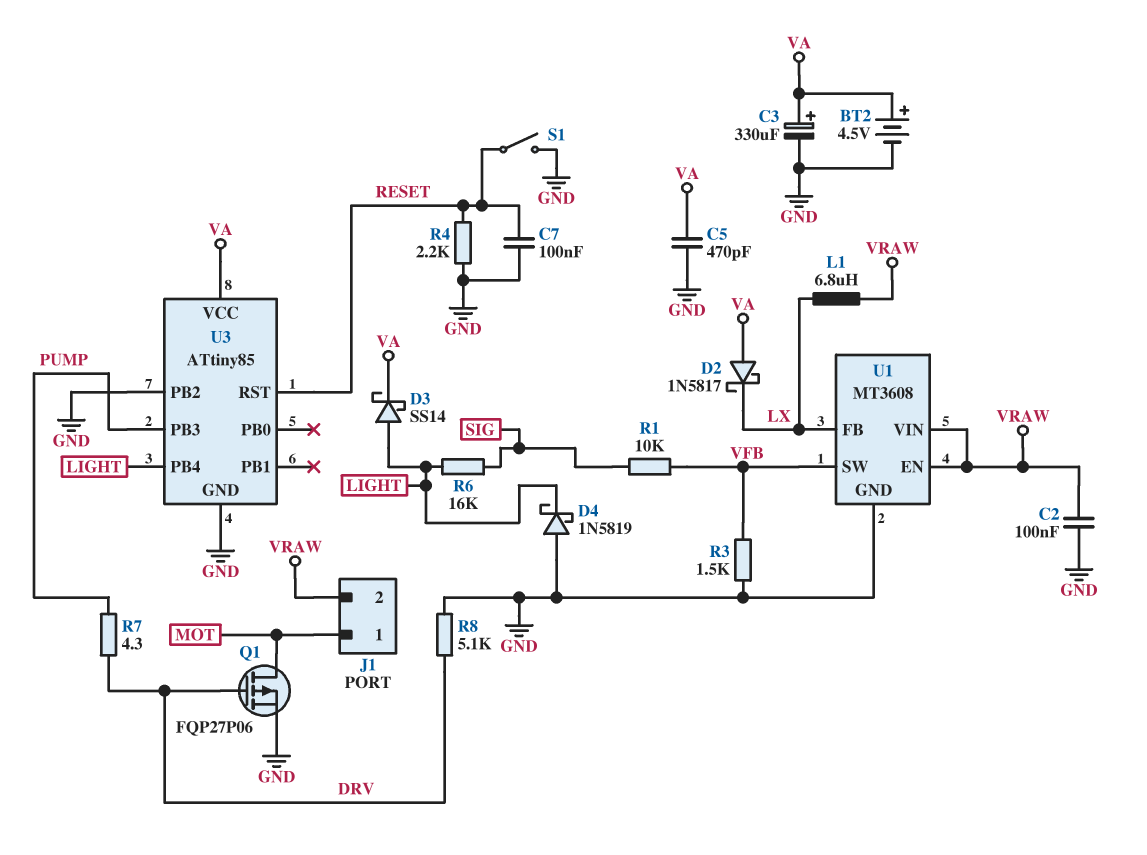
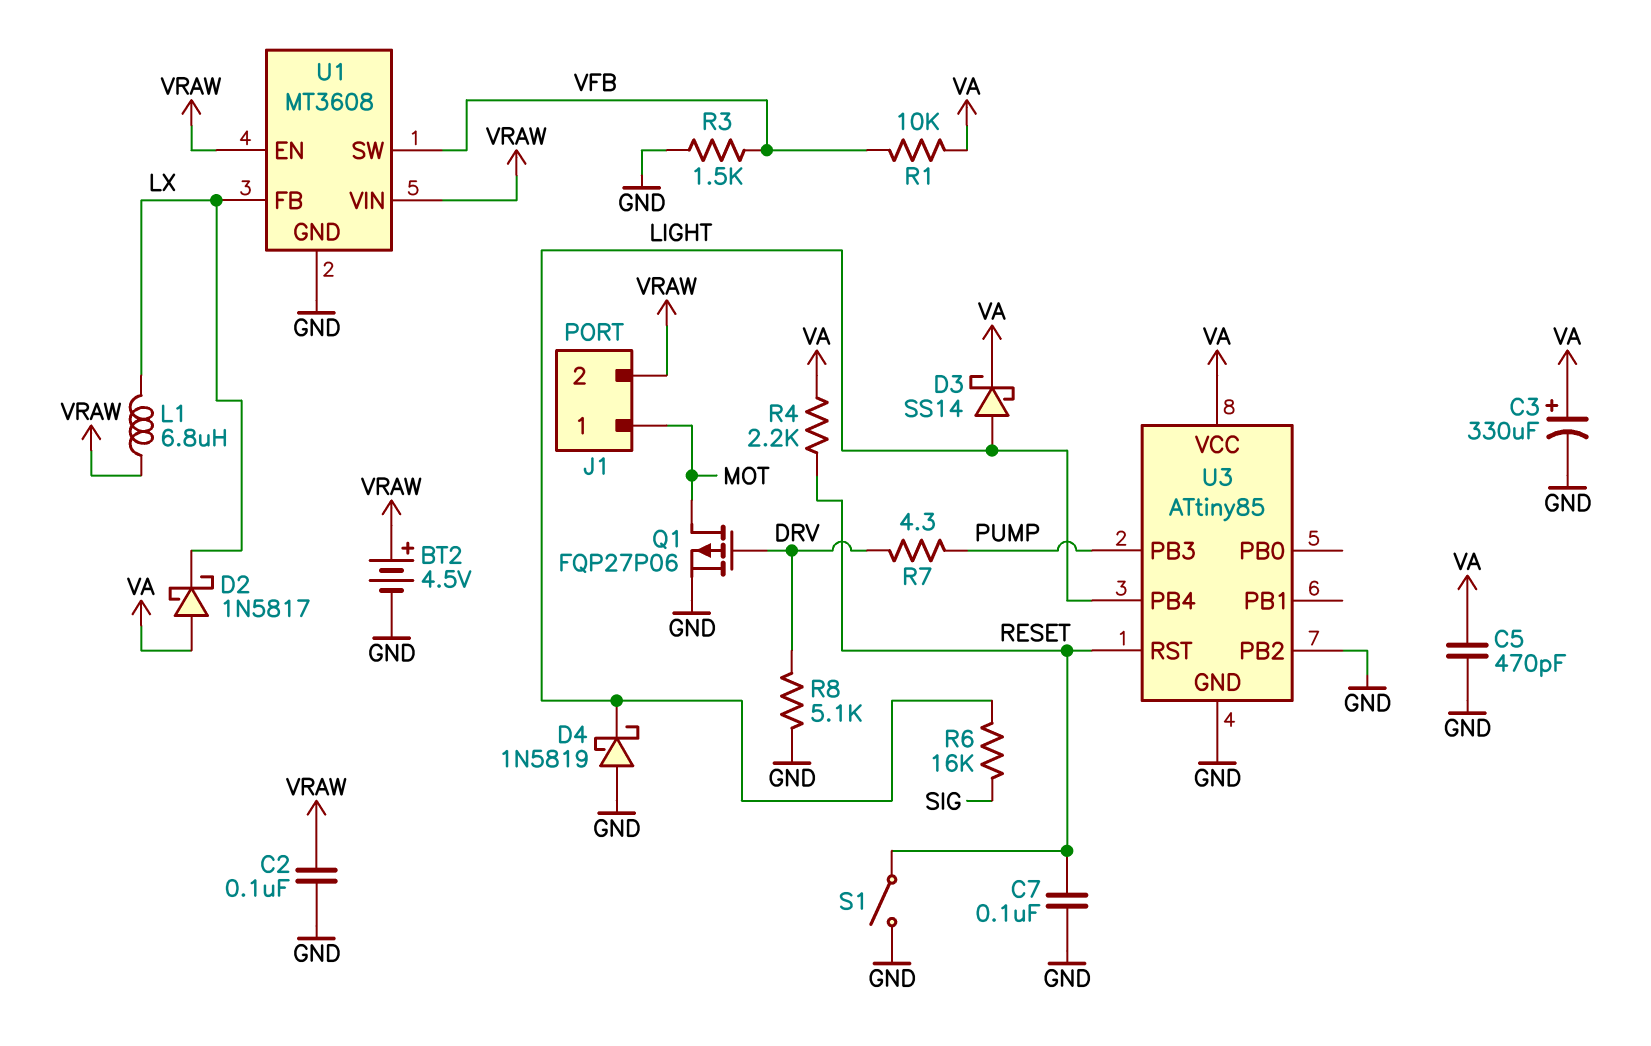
BT2: 4.5V (plus VA, minus GND) -> 4.5V (plus VRAW, minus GND)
R1: 10k (SIG, VFB) -> 10k (VA, VFB)
R4: 2.2k (GND, RESET) -> 2.2k (RESET, VA)

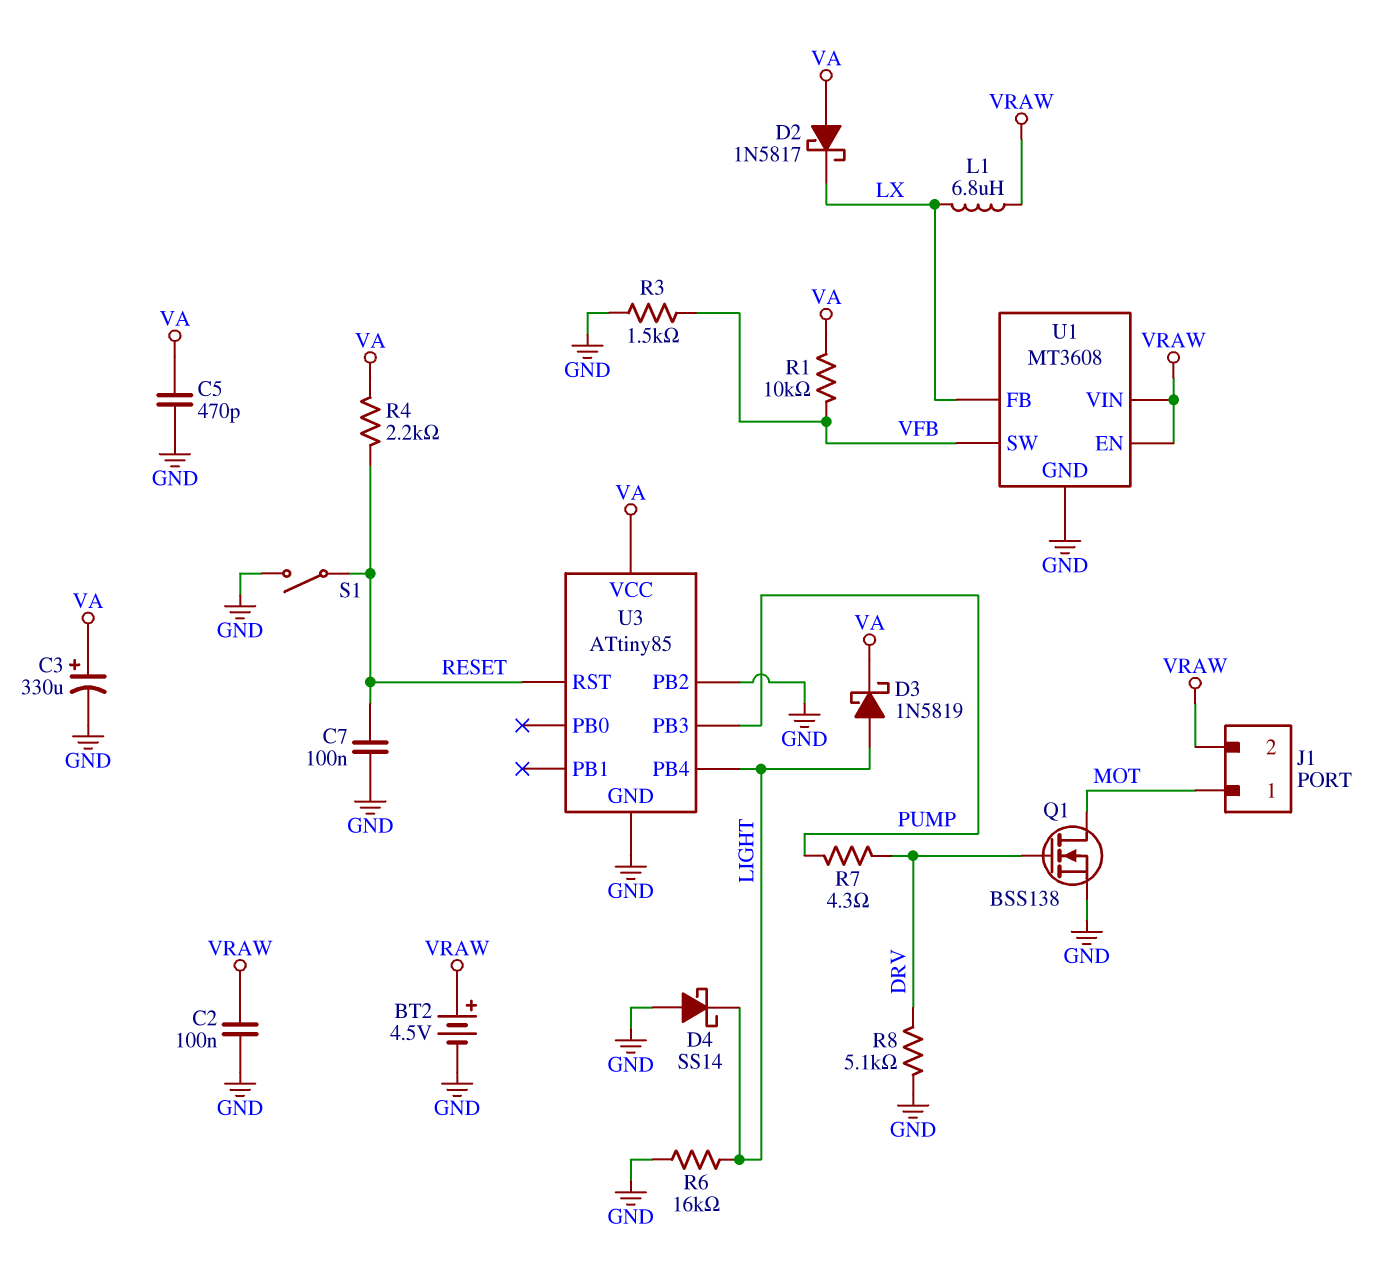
D3: schottky SS14 (A LIGHT, K VA) -> schottky 1N5819 (A LIGHT, K VA)
D4: schottky 1N5819 (A GND, K LIGHT) -> schottky SS14 (A GND, K LIGHT)
Q1: PMOS FQP27P06 (G DRV, D MOT, S GND) -> NMOS BSS138 (G DRV, D MOT, S GND)
R6: 16k (LIGHT, SIG) -> 16k (GND, LIGHT)

